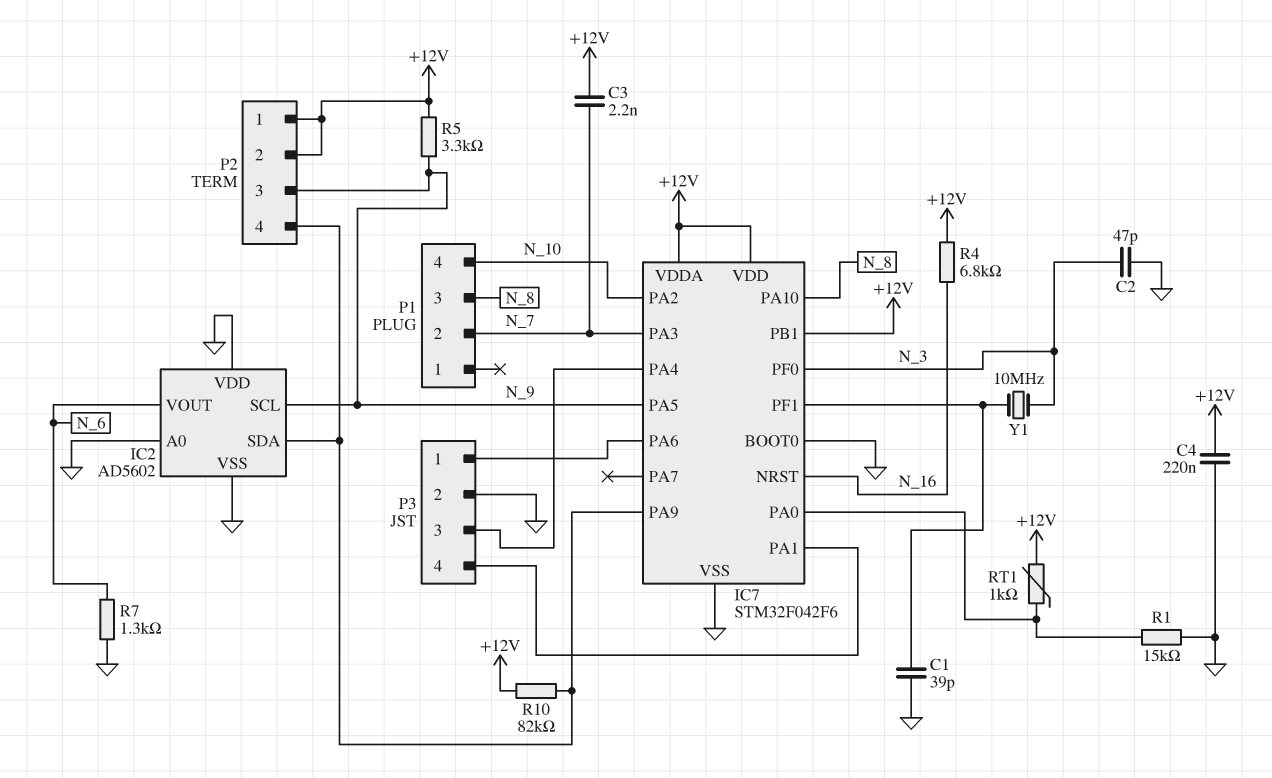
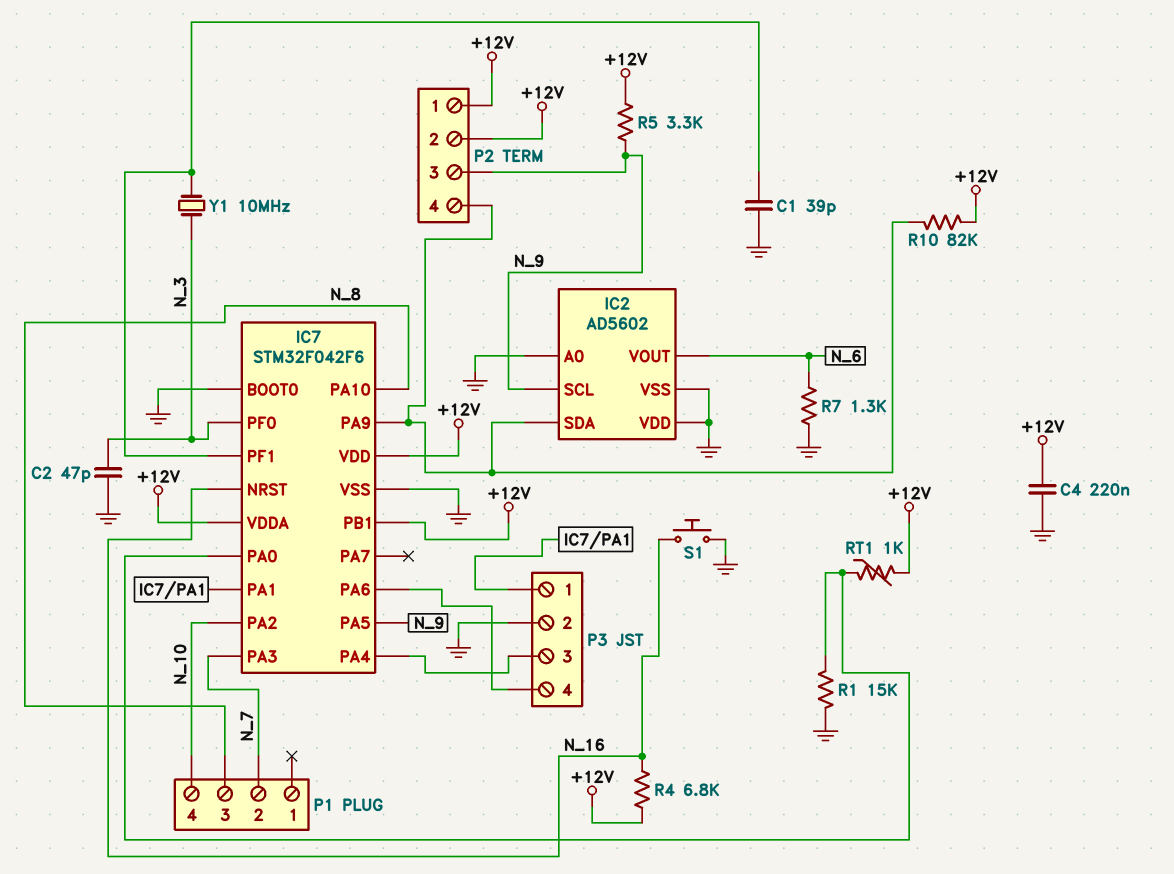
C3: 2.2nF (+12V, N_7) -> none
P3 pin 1: IC7/PA6 -> IC7/PA1
P3 pin 4: IC7/PA1 -> IC7/PA6
S1: none -> button (GND, N_16)

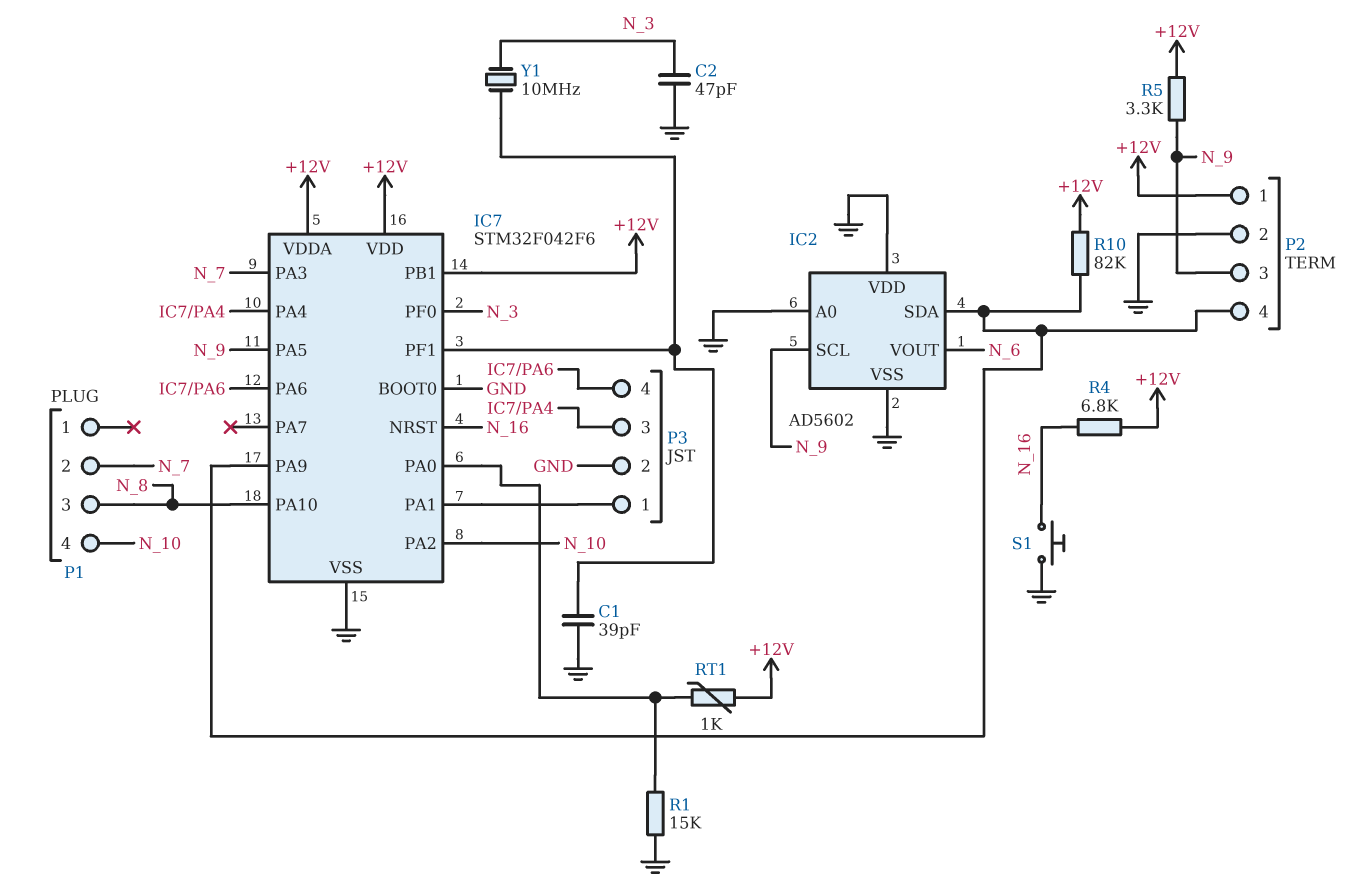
C4: 220nF (+12V, GND) -> none
P2 pin 2: +12V -> GND
R7: 1.3k (GND, N_6) -> none

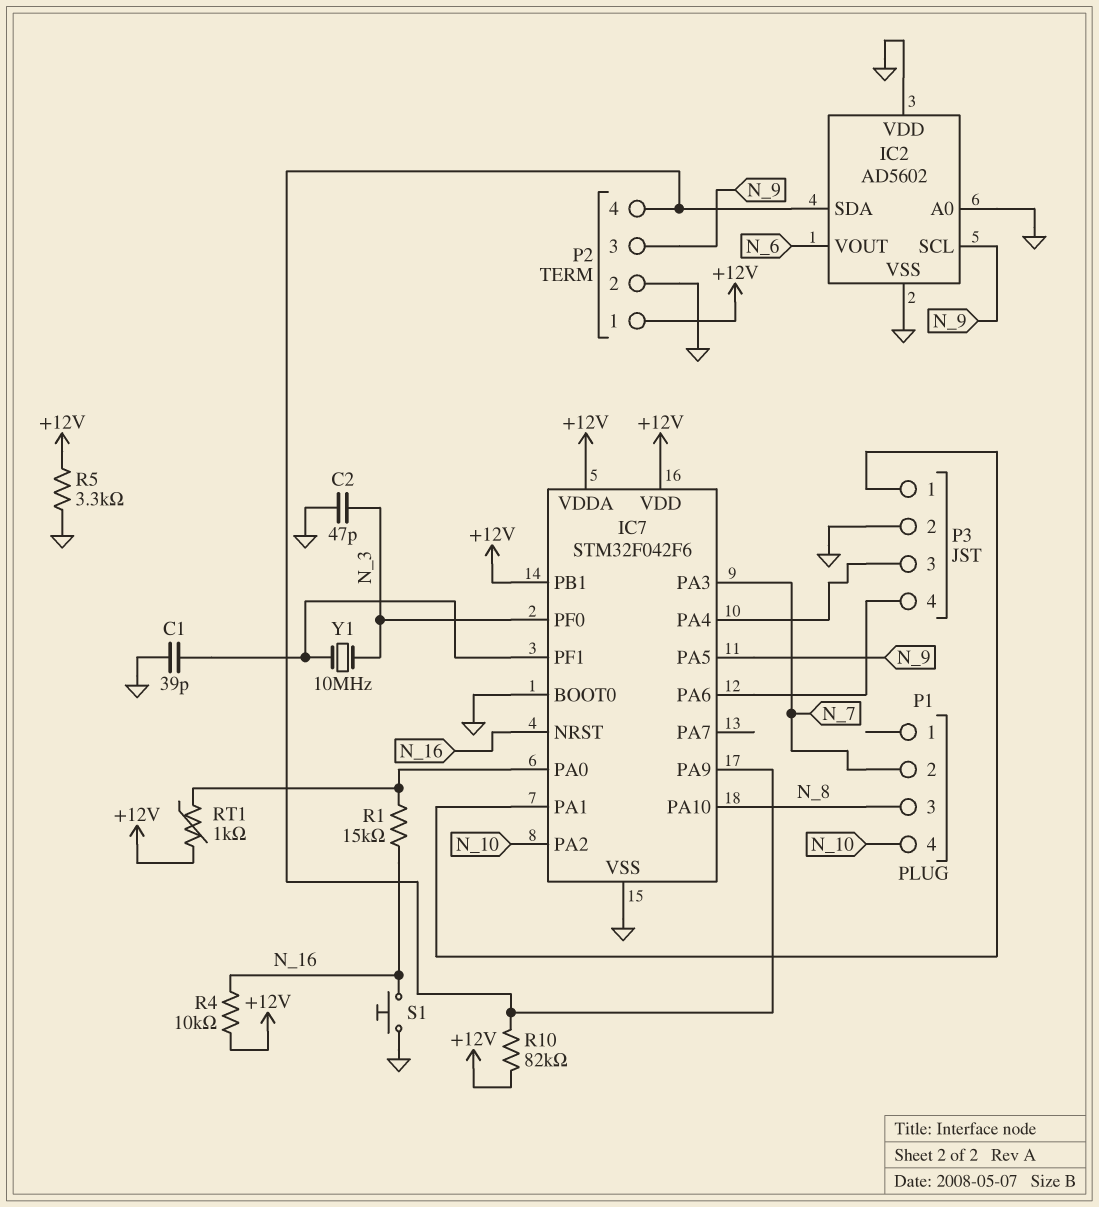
R1: 15k (GND, IC7/PA0) -> 15k (IC7/PA0, N_16)
R4: 6.8k (+12V, N_16) -> 10k (+12V, N_16)
R5: 3.3k (+12V, N_9) -> 3.3k (+12V, GND)

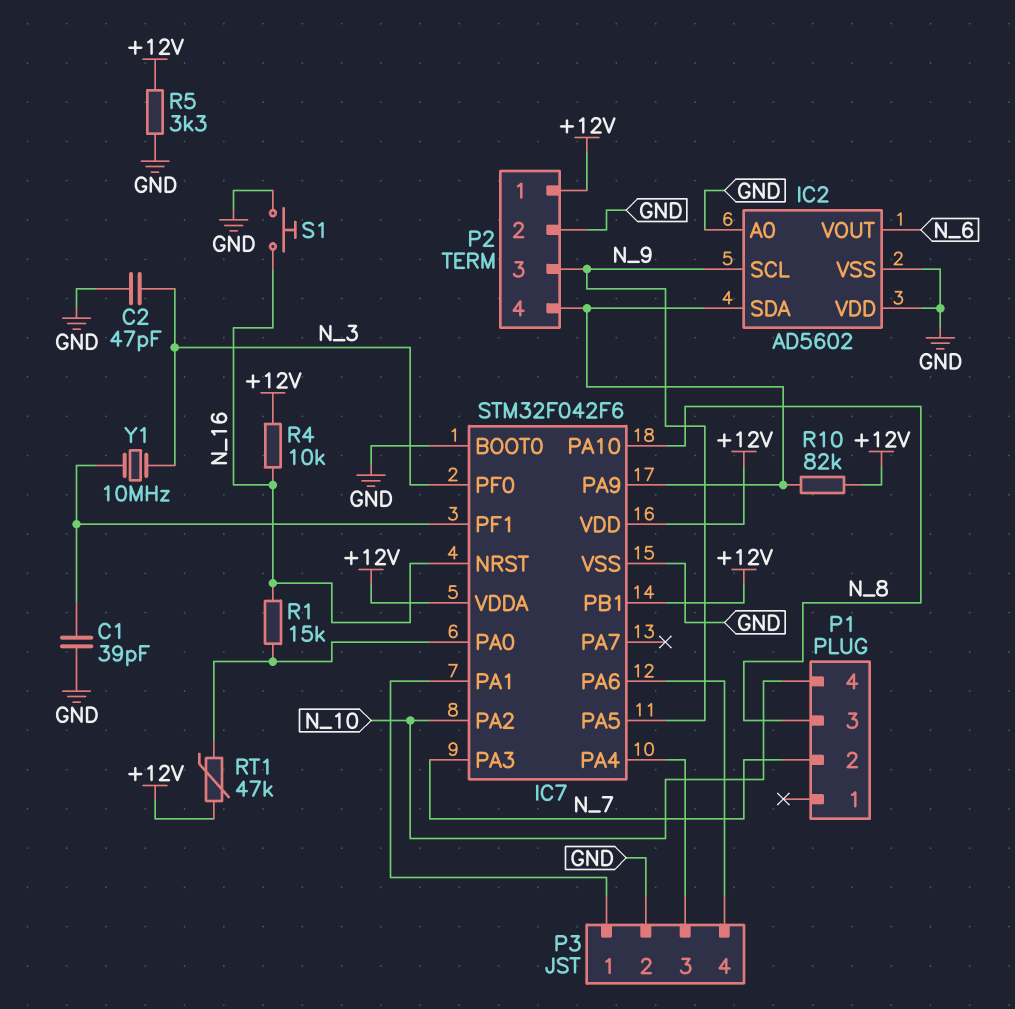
RT1: 1k (+12V, IC7/PA0) -> 47k (+12V, IC7/PA0)

